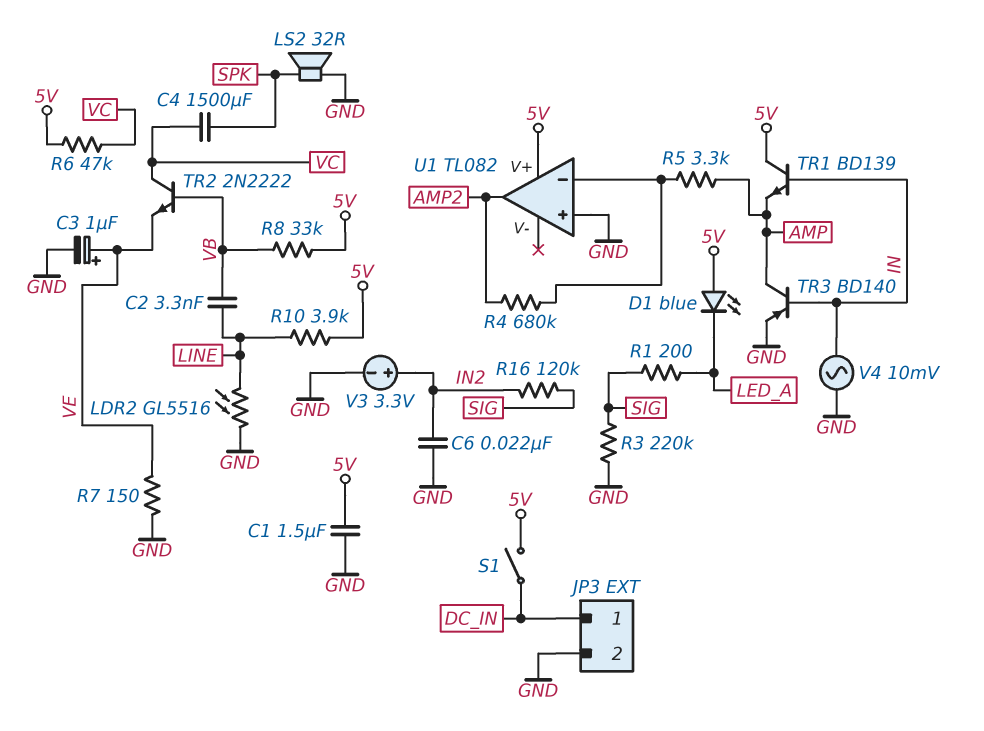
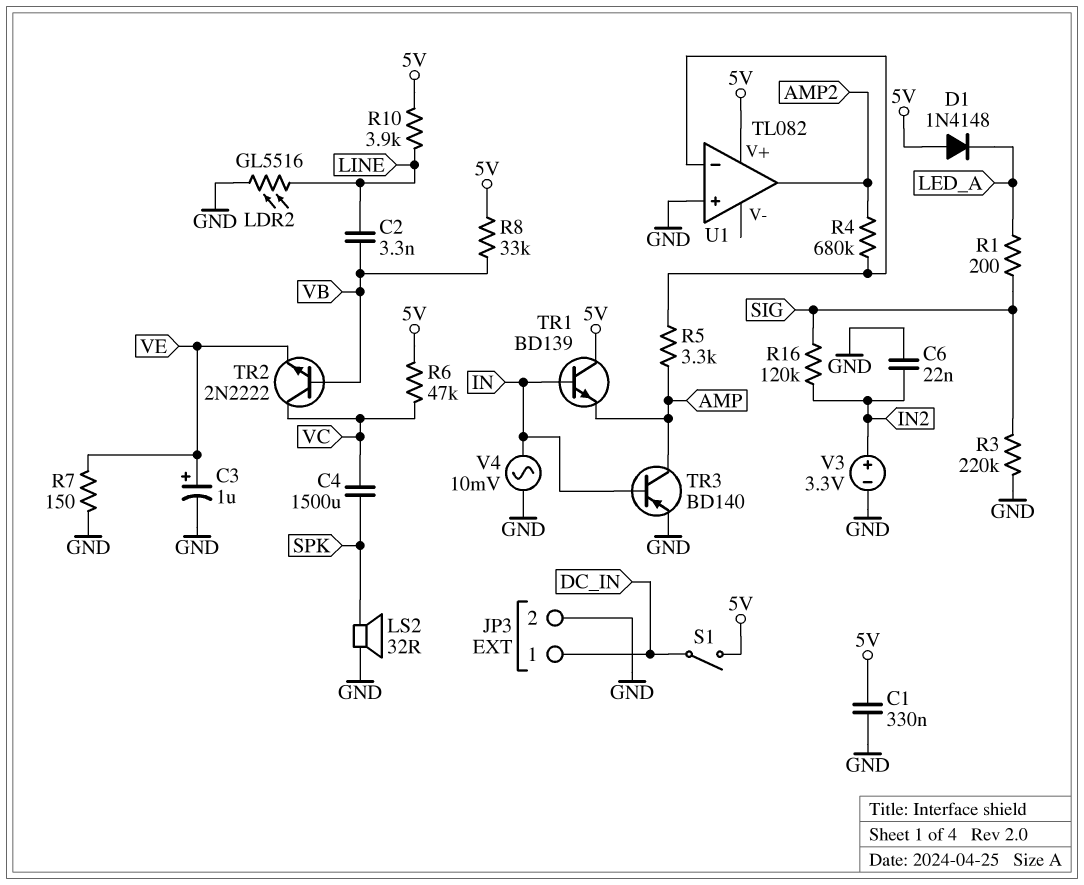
C1: 1.5uF (5V, GND) -> 330nF (5V, GND)
D1: LED blue (A 5V, K LED_A) -> diode 1N4148 (A 5V, K LED_A)

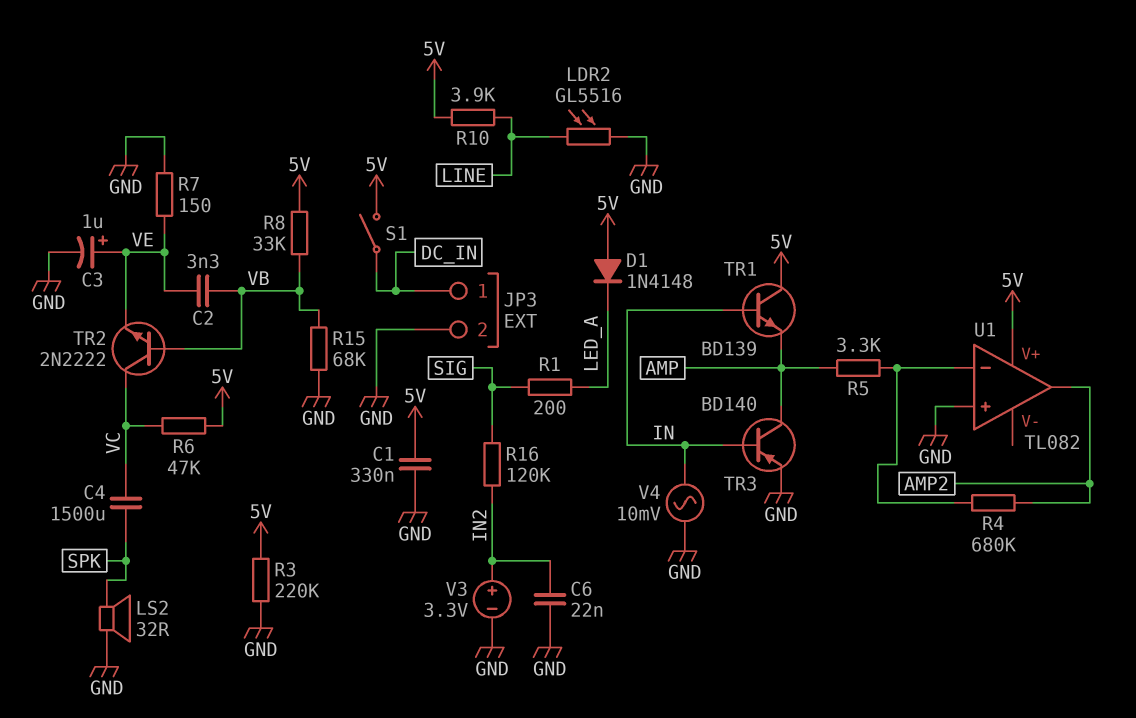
C2: 3.3nF (LINE, VB) -> 3.3nF (VB, VE)
R3: 220k (GND, SIG) -> 220k (5V, GND)
R15: none -> 68k (GND, VB)

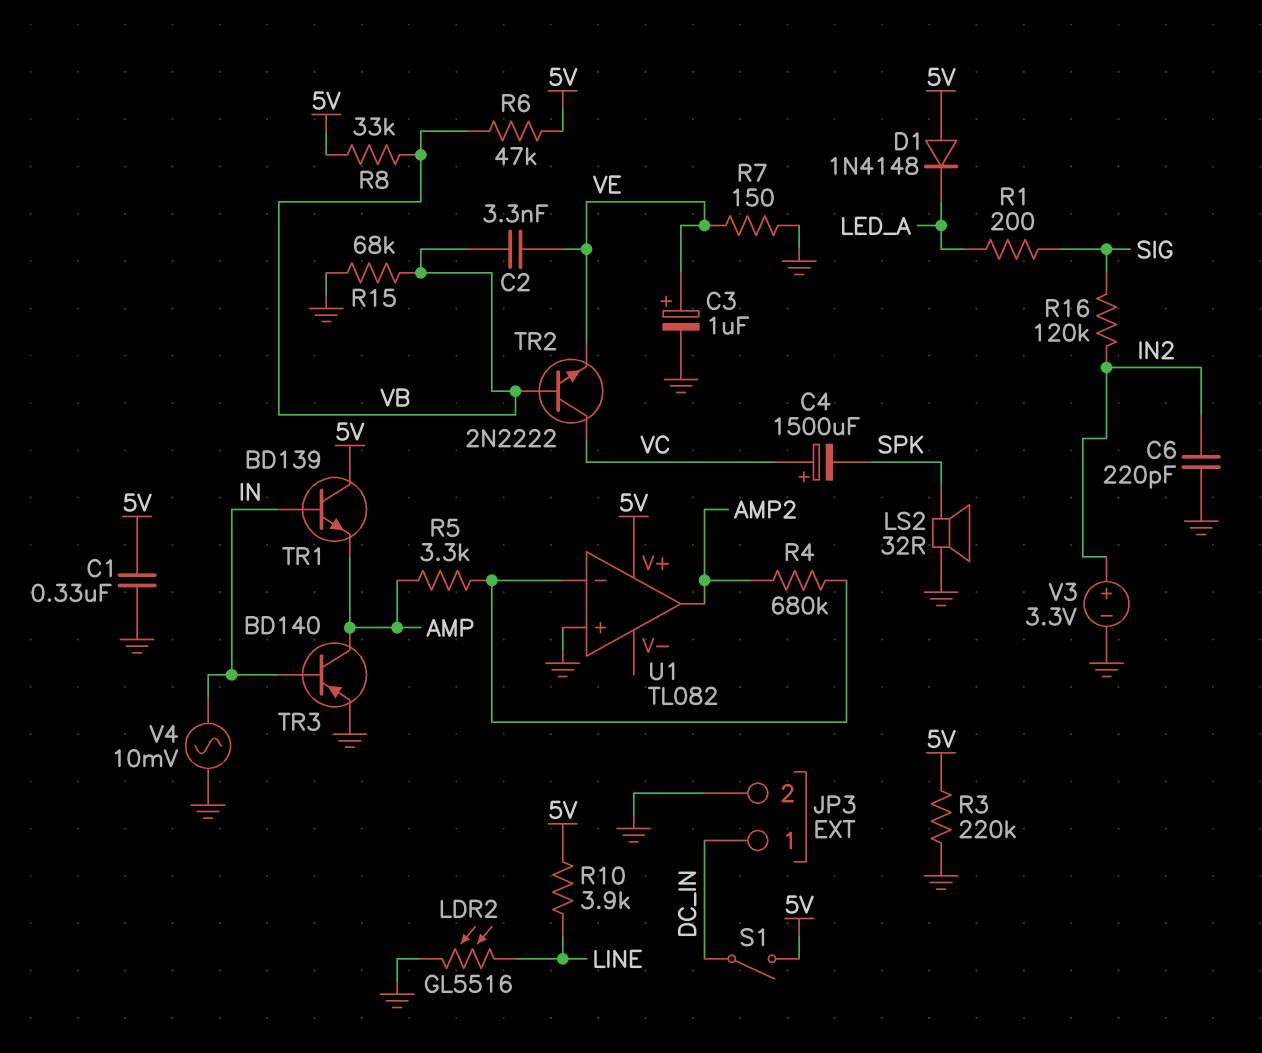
C4: 1500uF (SPK, VC) -> 1500uF (plus VC, minus SPK)
C6: 22nF (GND, IN2) -> 220pF (GND, IN2)
R6: 47k (5V, VC) -> 47k (5V, VB)

